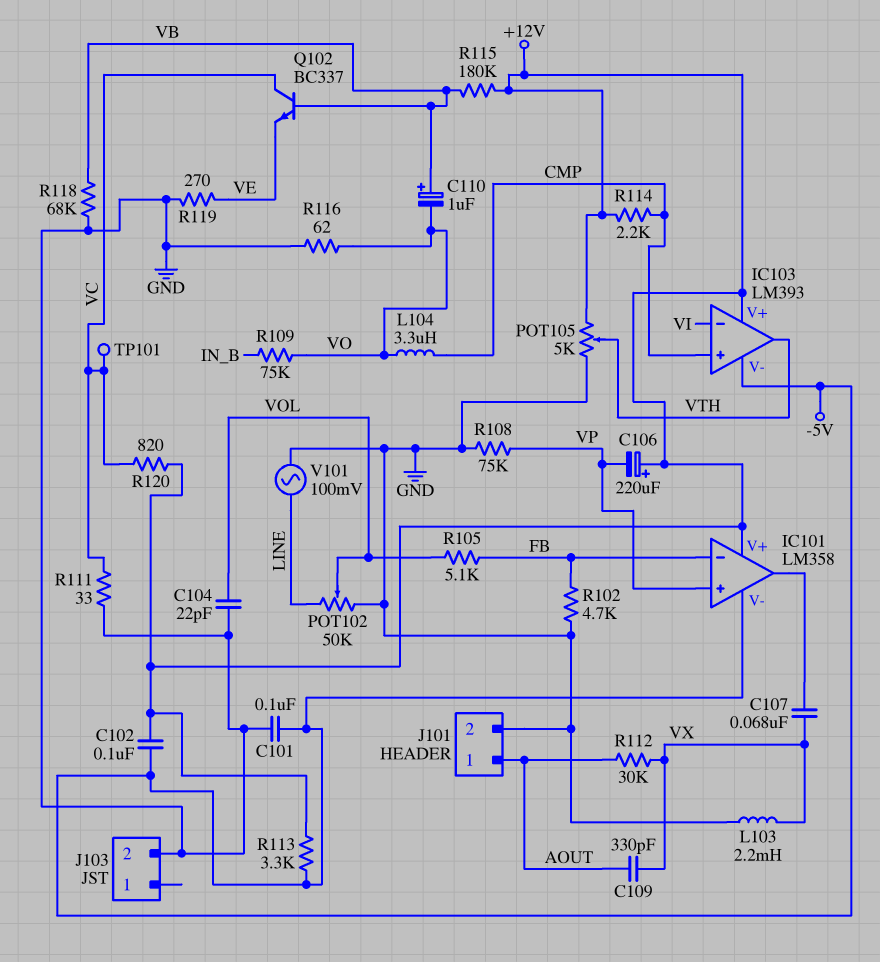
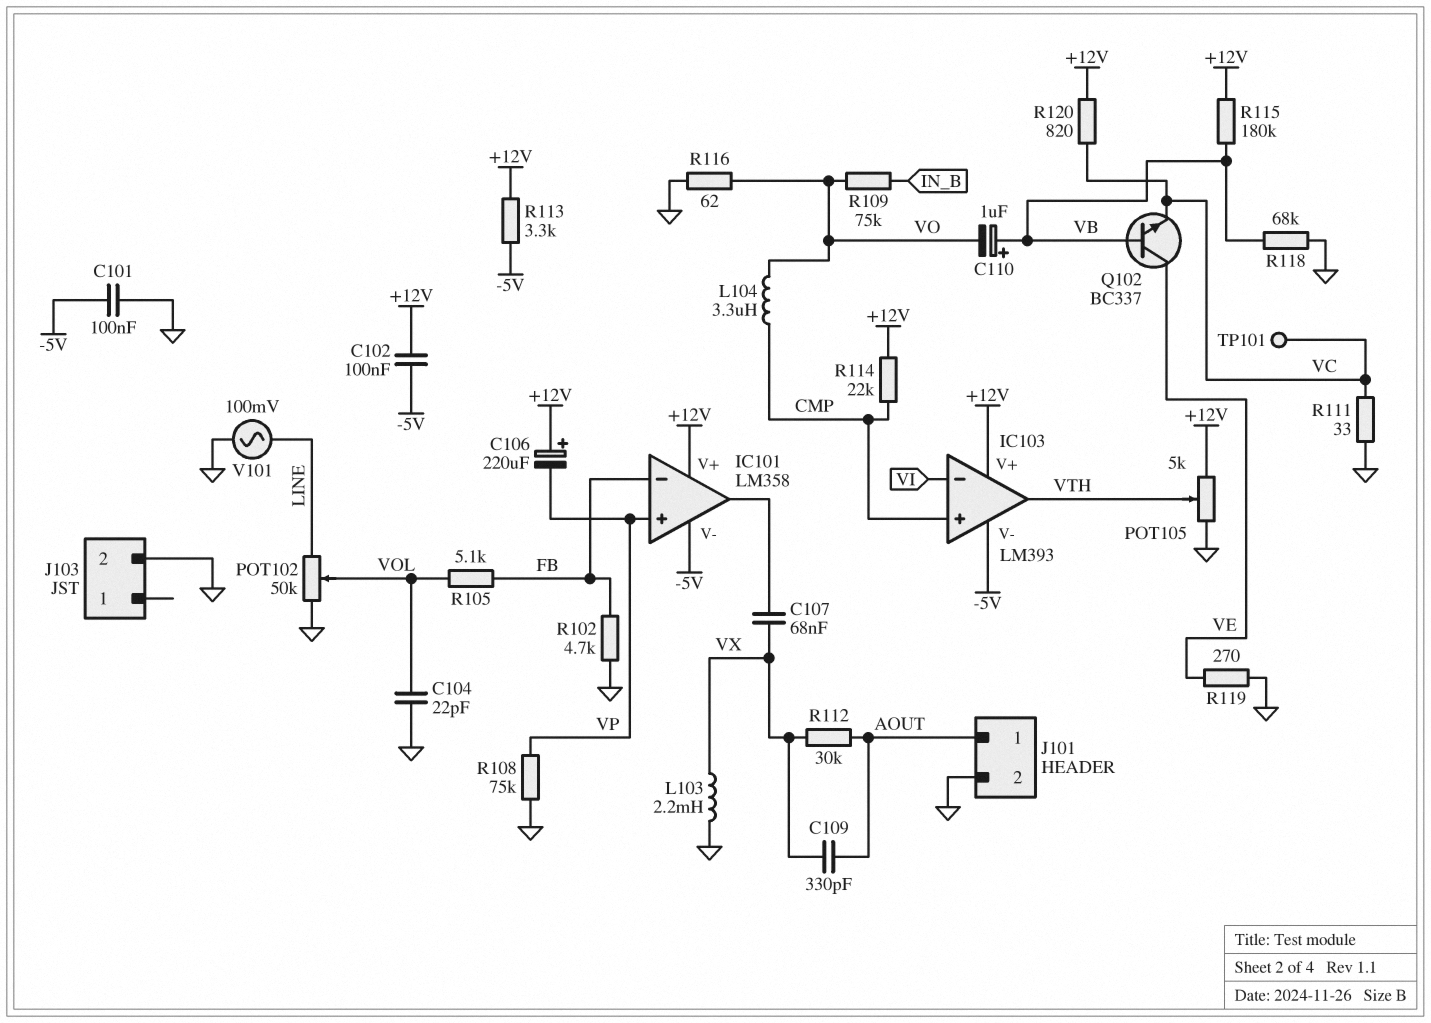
Q102: NPN BC337 (B VB, C VC, E VE) -> NPN BC337 (B VB, C VE, E VC)
R114: 2.2k (+12V, CMP) -> 22k (+12V, CMP)

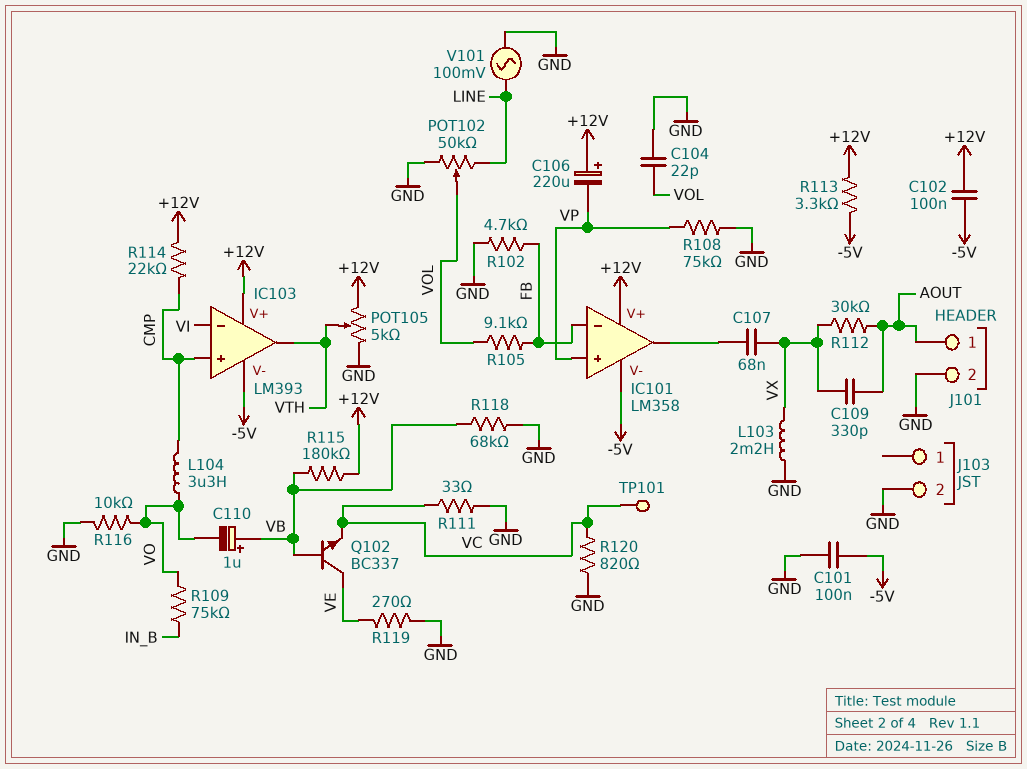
R105: 5.1k (FB, VOL) -> 9.1k (FB, VOL)
R116: 62 (GND, VO) -> 10k (GND, VO)
R120: 820 (+12V, VC) -> 820 (GND, VC)

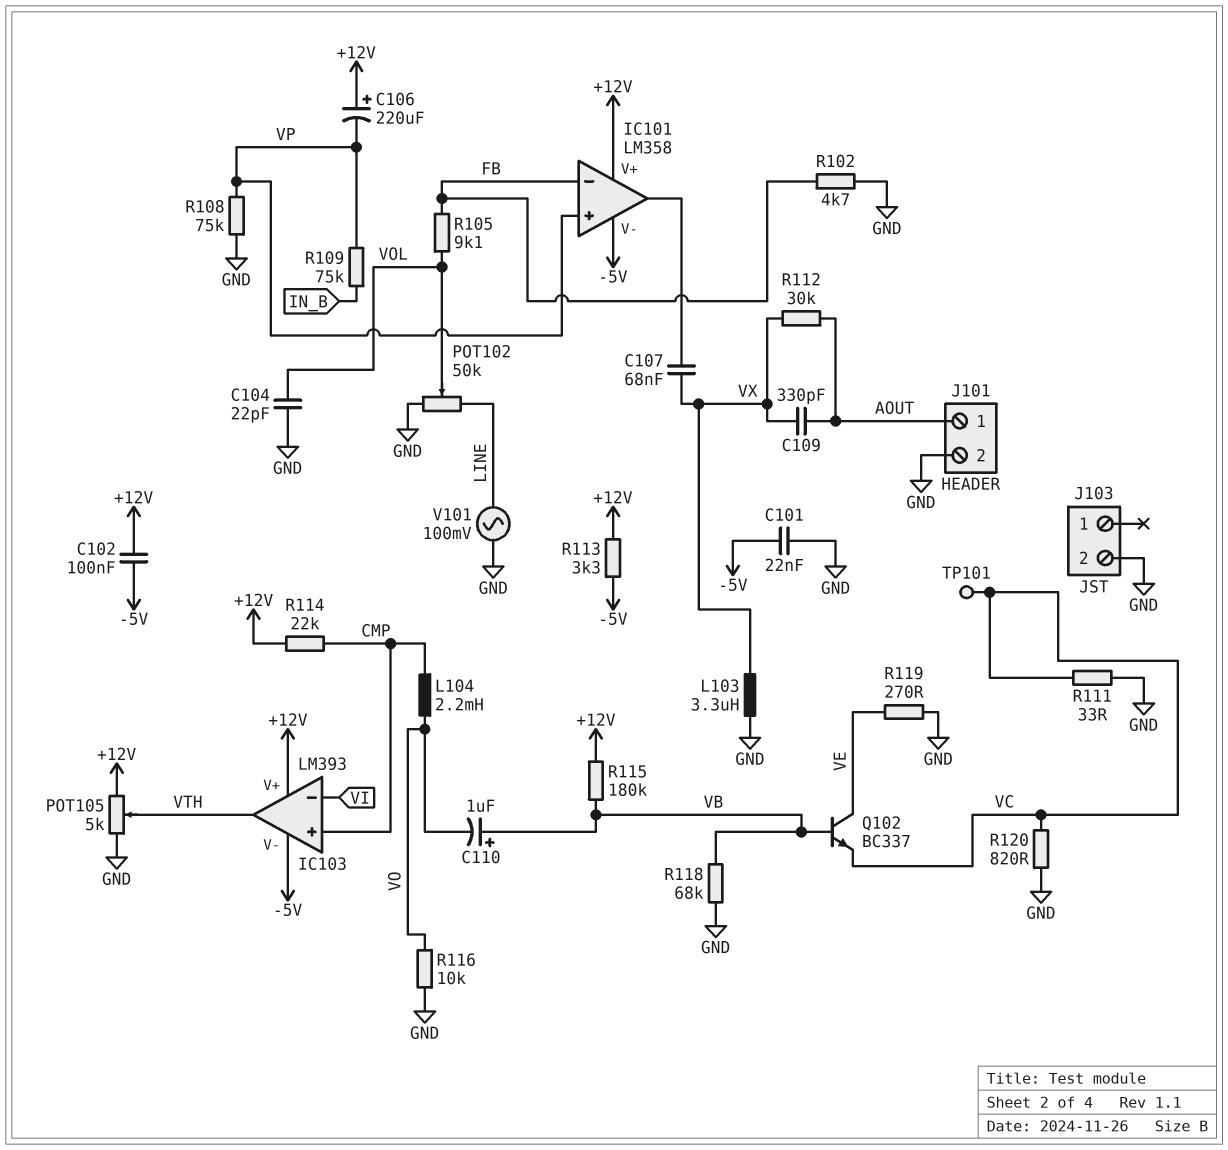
C101: 100nF (-5V, GND) -> 22nF (-5V, GND)
L103: 2.2mH (GND, VX) -> 3.3uH (GND, VX)
L104: 3.3uH (CMP, VO) -> 2.2mH (CMP, VO)
R109: 75k (IN_B, VO) -> 75k (IN_B, VP)

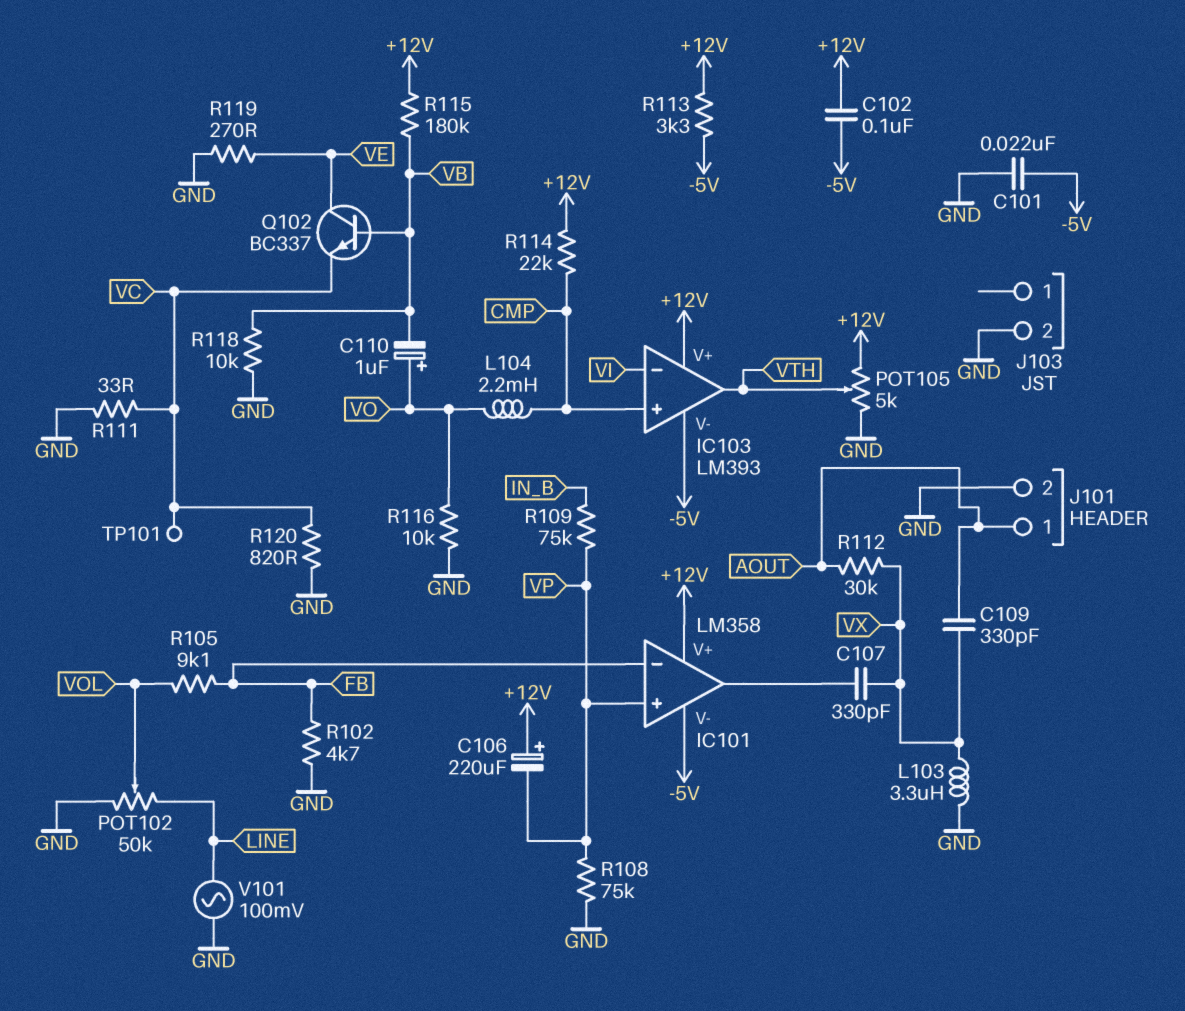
C104: 22pF (GND, VOL) -> none
C107: 68nF (IC101/out, VX) -> 330pF (IC101/out, VX)
C110: 1uF (plus VB, minus VO) -> 1uF (plus VO, minus VB)
R118: 68k (GND, VB) -> 10k (GND, VB)

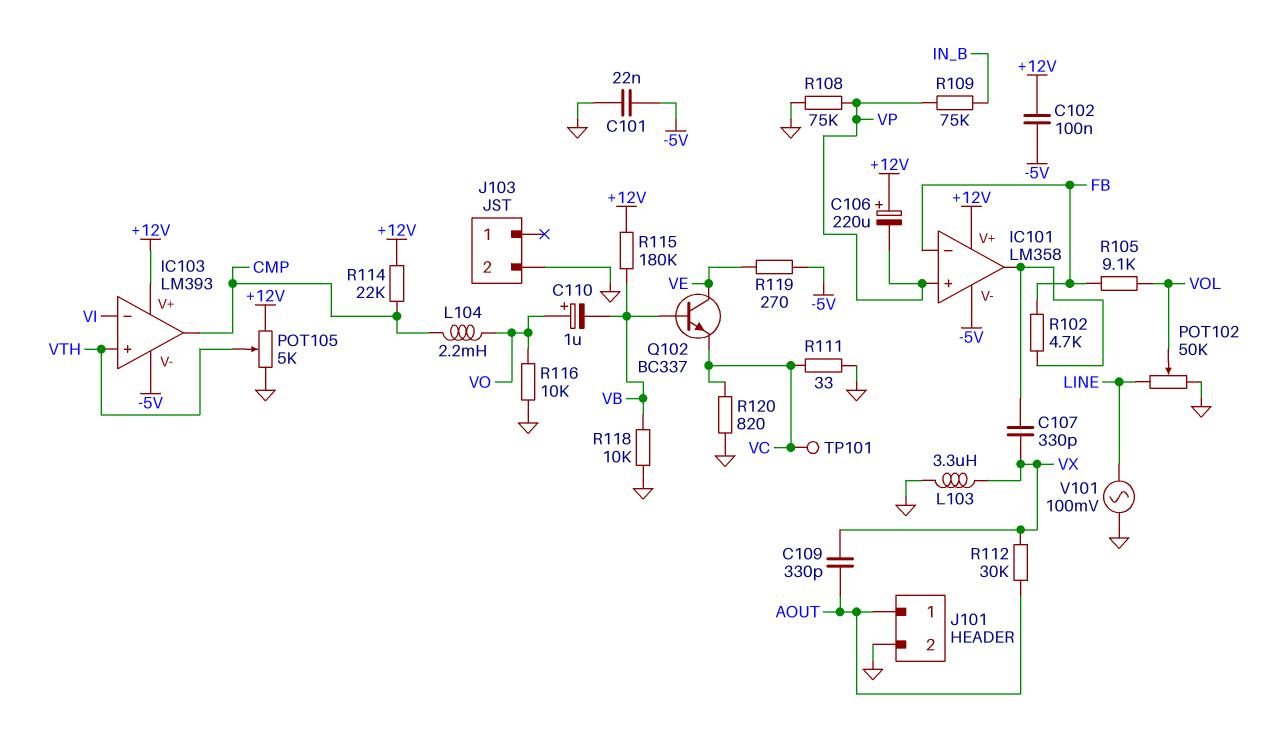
IC103 pin in+: CMP -> VTH
IC103 pin out: VTH -> CMP
R102: 4.7k (FB, GND) -> 4.7k (FB, IC101/out)
R113: 3.3k (+12V, -5V) -> none
R119: 270 (GND, VE) -> 270 (-5V, VE)

